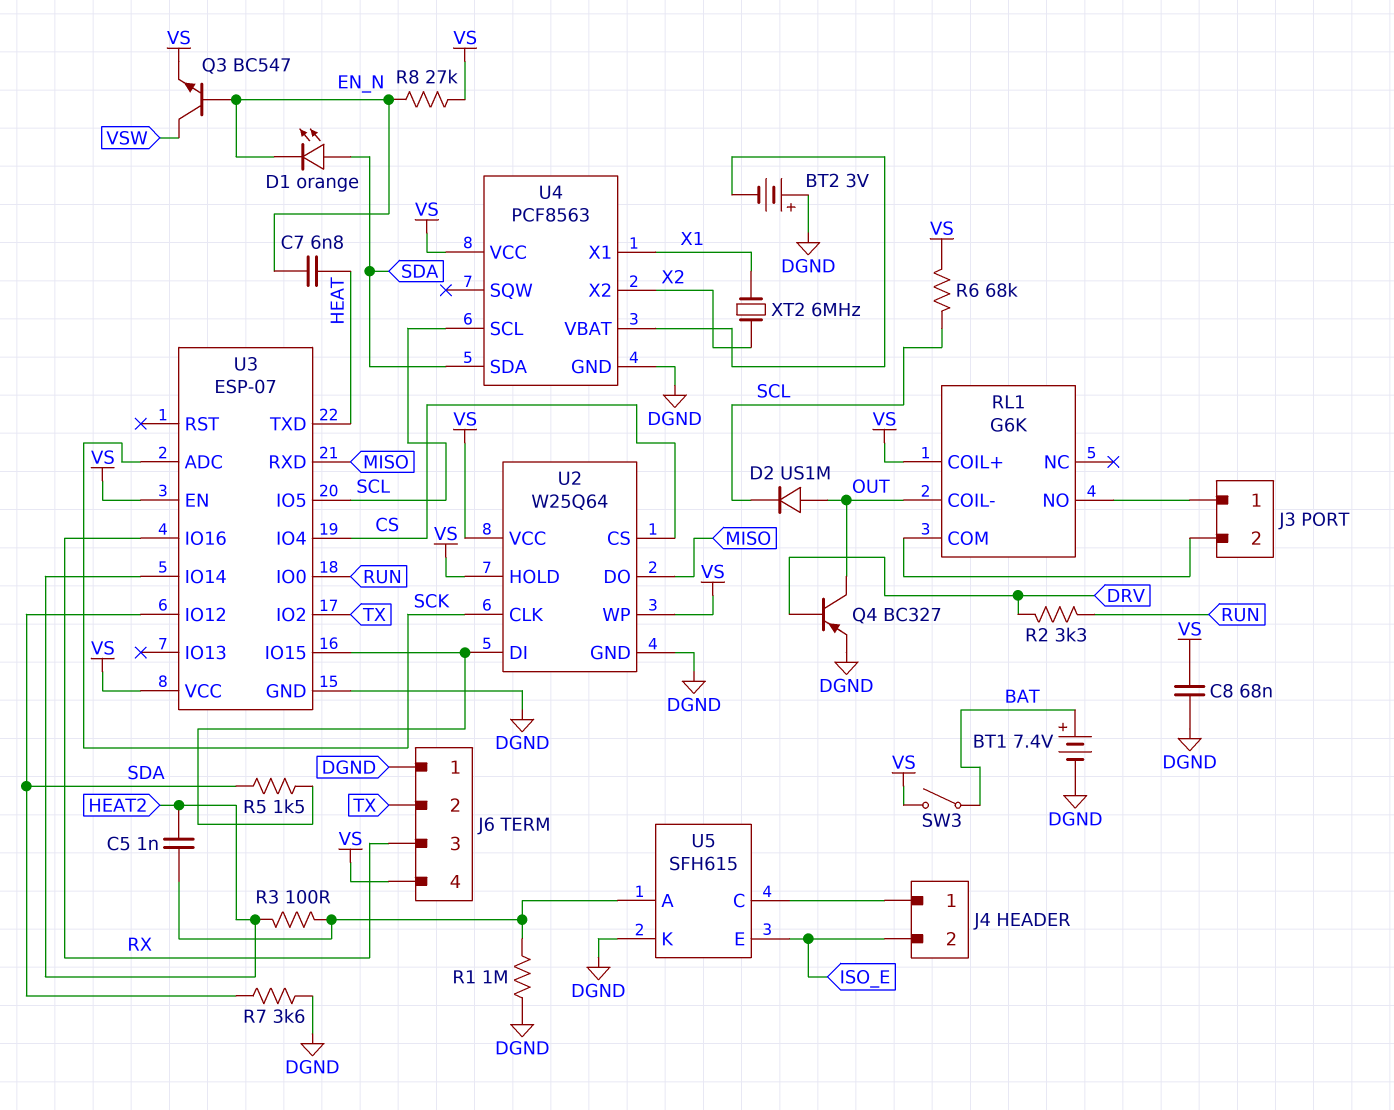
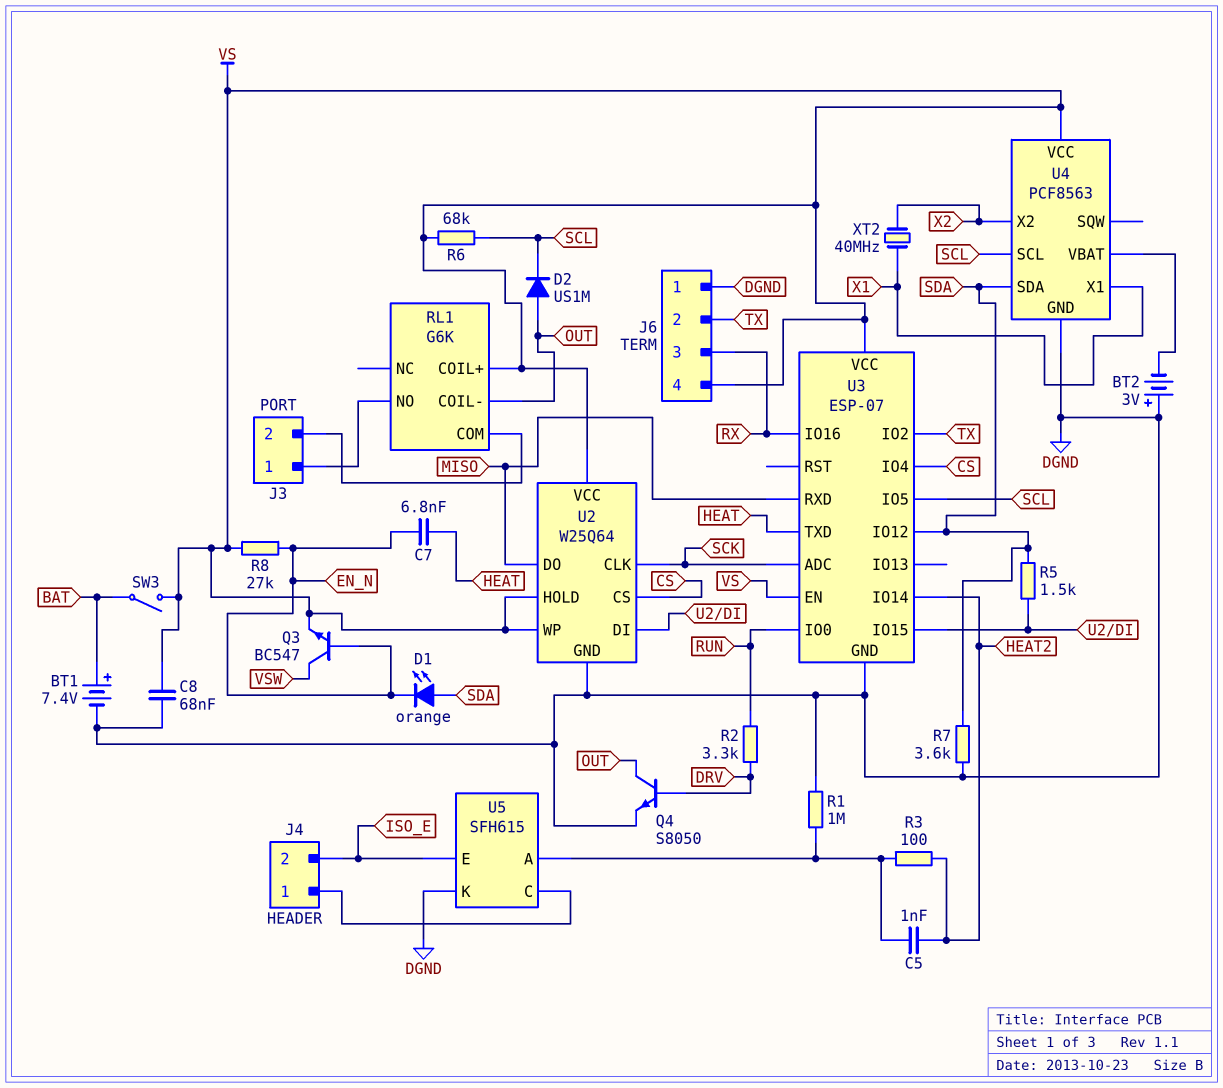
Q4: PNP BC327 (B DRV, C OUT, E DGND) -> NPN S8050 (B DRV, C OUT, E DGND)
XT2: 6MHz (X1, X2) -> 40MHz (X1, X2)

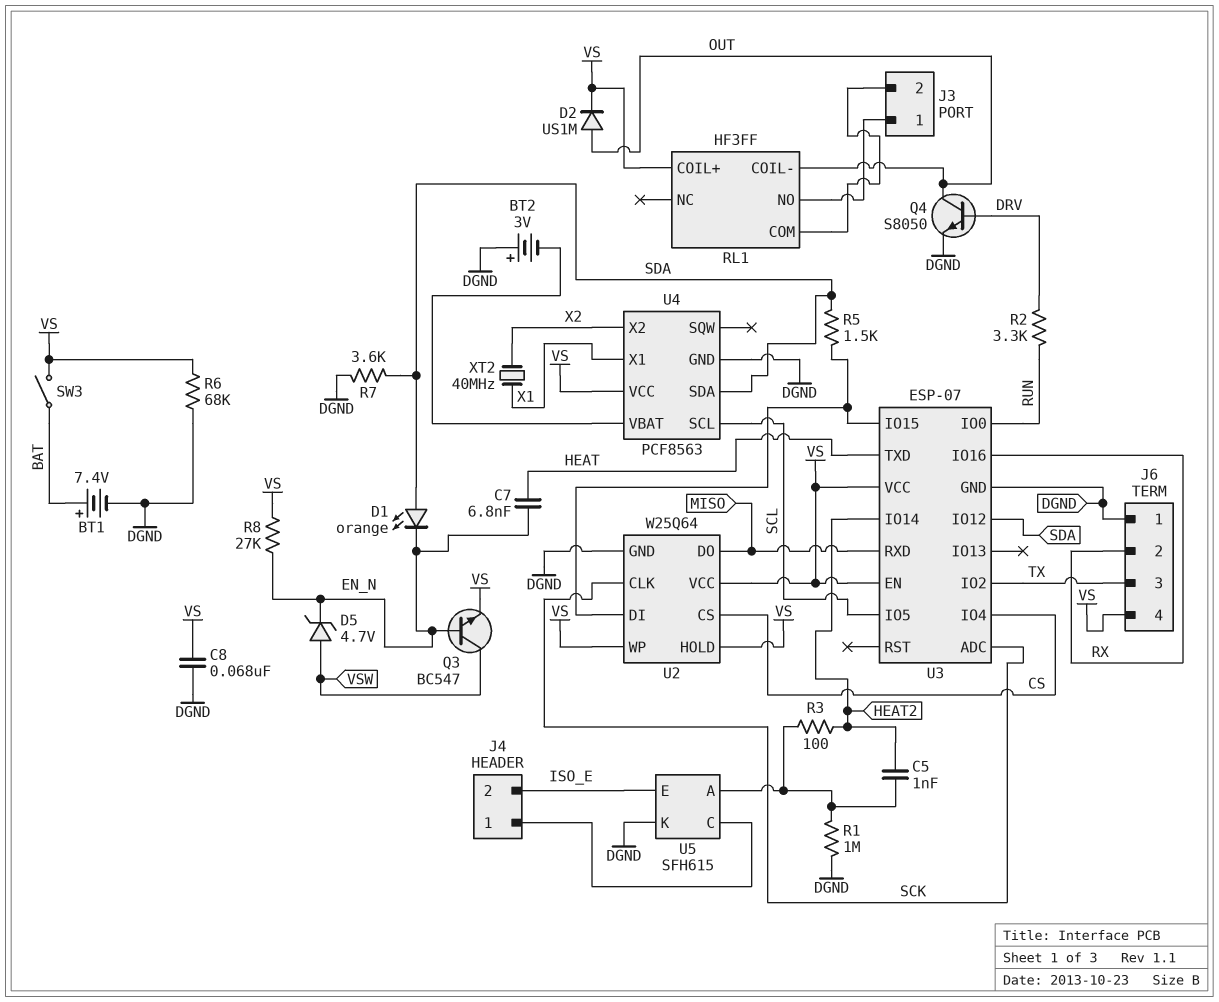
D2: diode US1M (A OUT, K SCL) -> diode US1M (A OUT, K VS)
D5: none -> zener 4.7V (A VSW, K EN_N)
J6 pin 2: TX -> RX
J6 pin 3: RX -> TX
R6: 68k (SCL, VS) -> 68k (DGND, VS)
RL1: G6K -> HF3FF

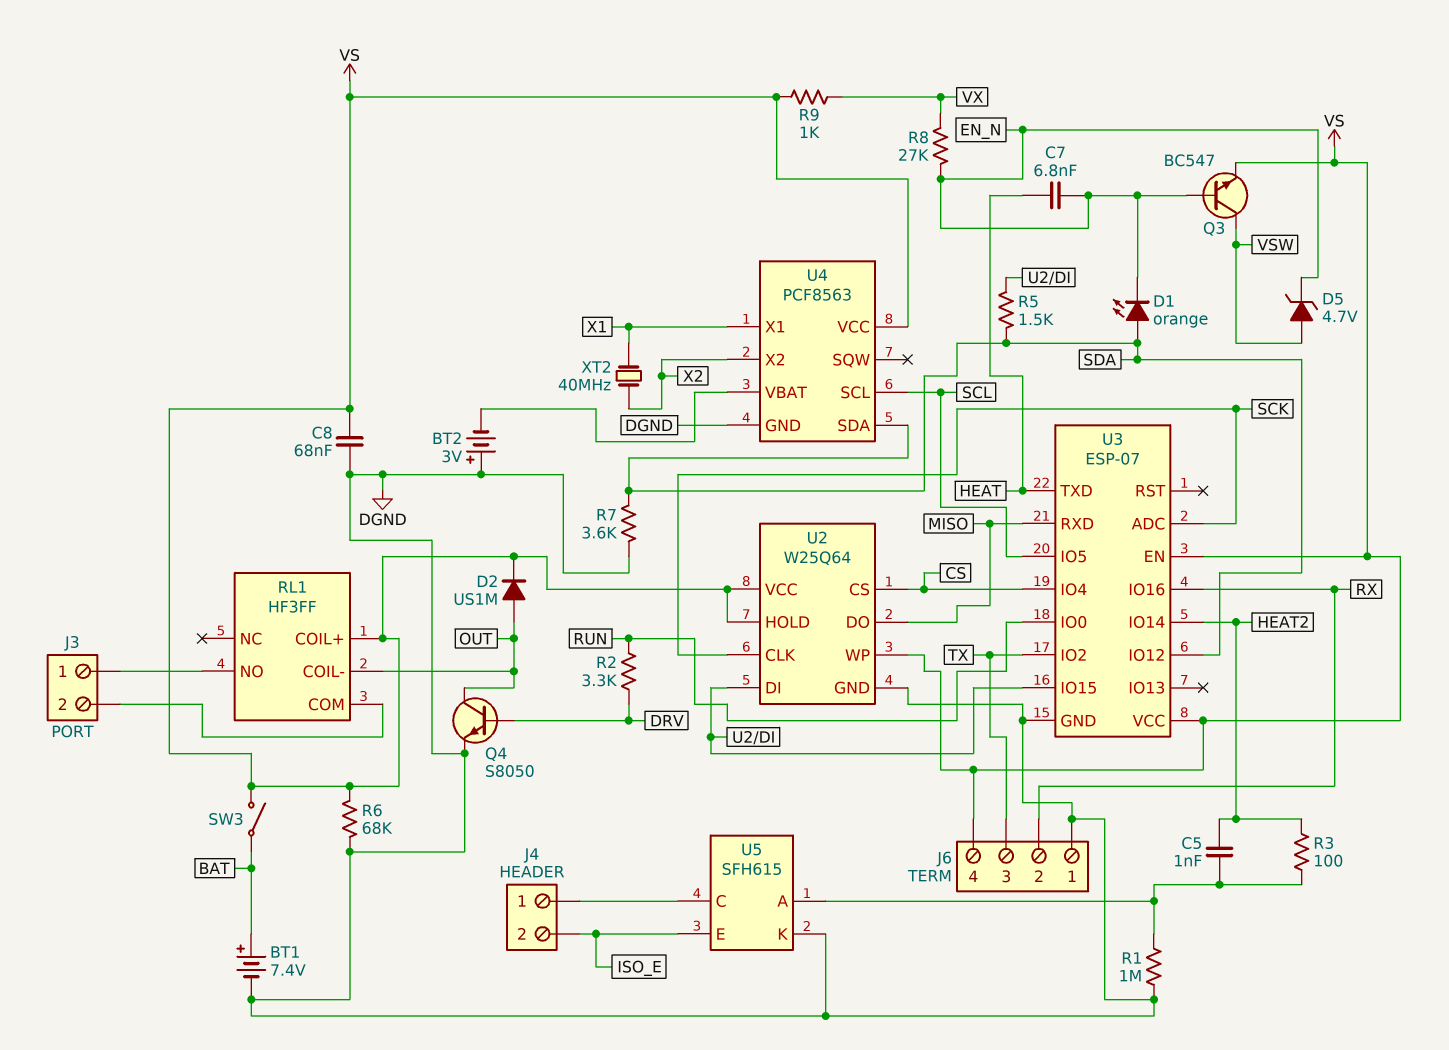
R8: 27k (EN_N, VS) -> 27k (EN_N, VX)
R9: none -> 1k (VS, VX)

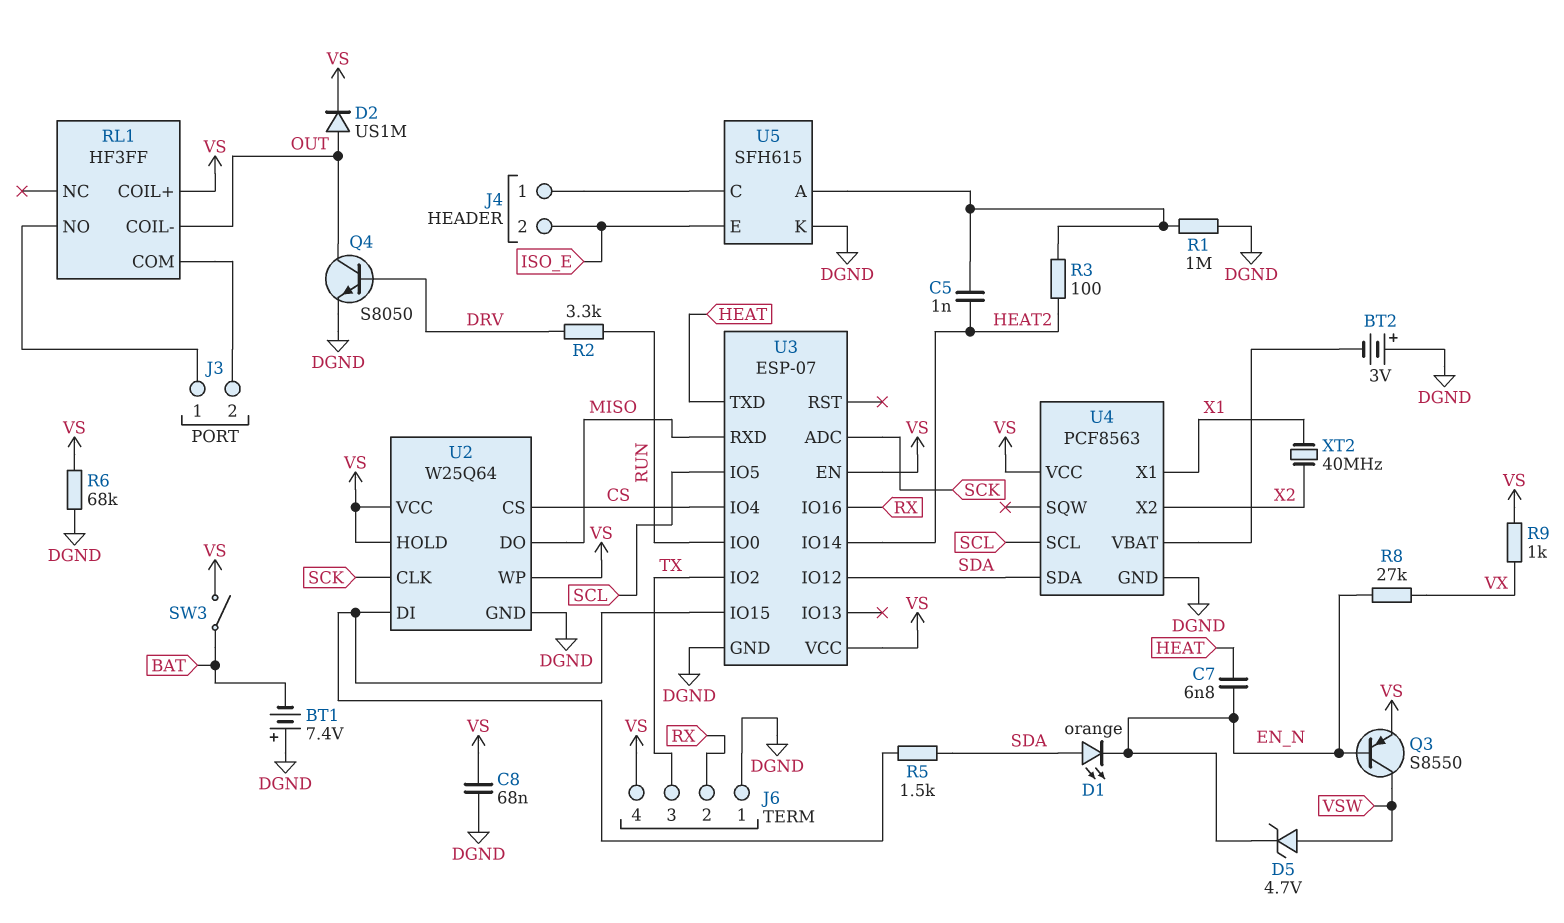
BT1: 7.4V (plus BAT, minus DGND) -> 7.4V (plus DGND, minus BAT)
Q3: NPN BC547 (B EN_N, C VSW, E VS) -> PNP S8550 (B EN_N, C VSW, E VS)
R7: 3.6k (DGND, SDA) -> none

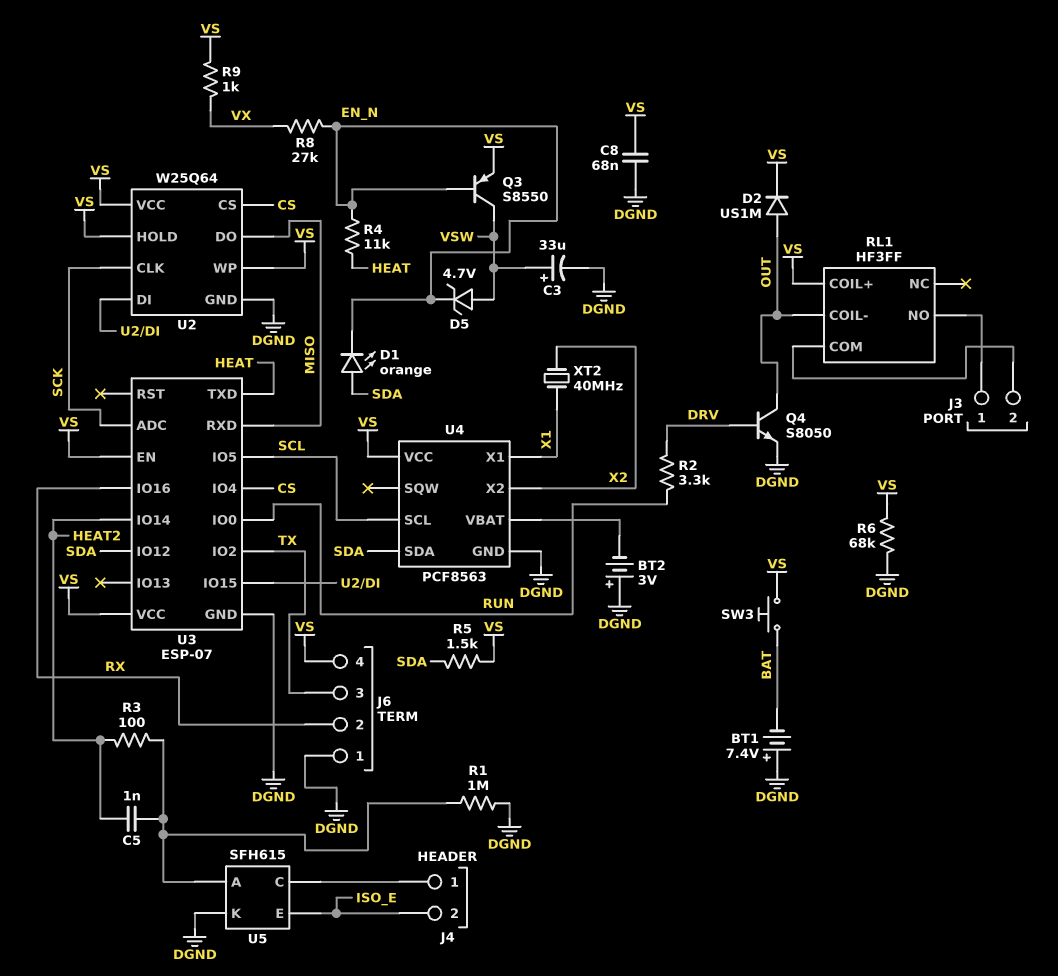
C3: none -> 33uF (plus VSW, minus DGND)
C7: 6.8nF (EN_N, HEAT) -> none
R4: none -> 11k (EN_N, HEAT)
R5: 1.5k (SDA, U2/DI) -> 1.5k (SDA, VS)
SW3: switch (BAT, VS) -> button (BAT, VS)

